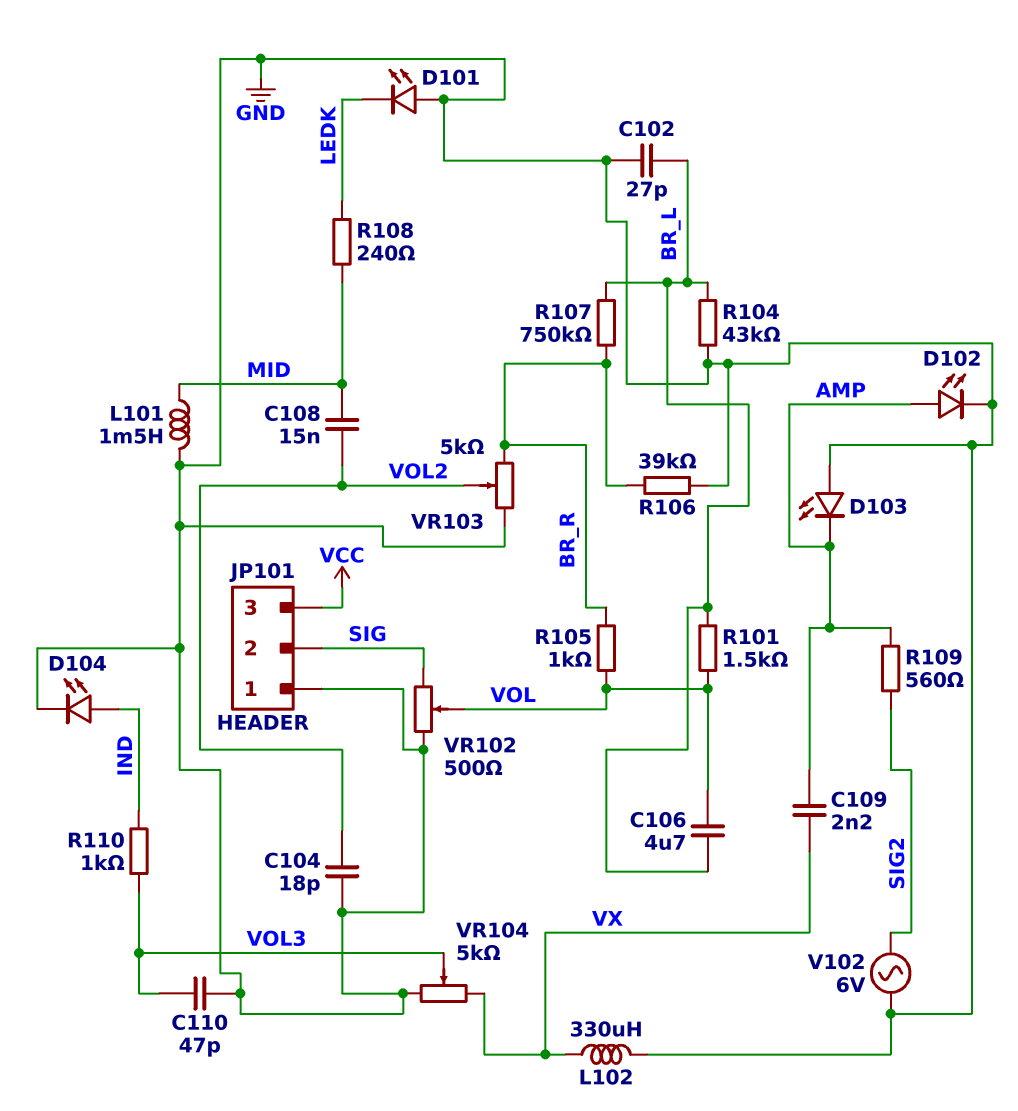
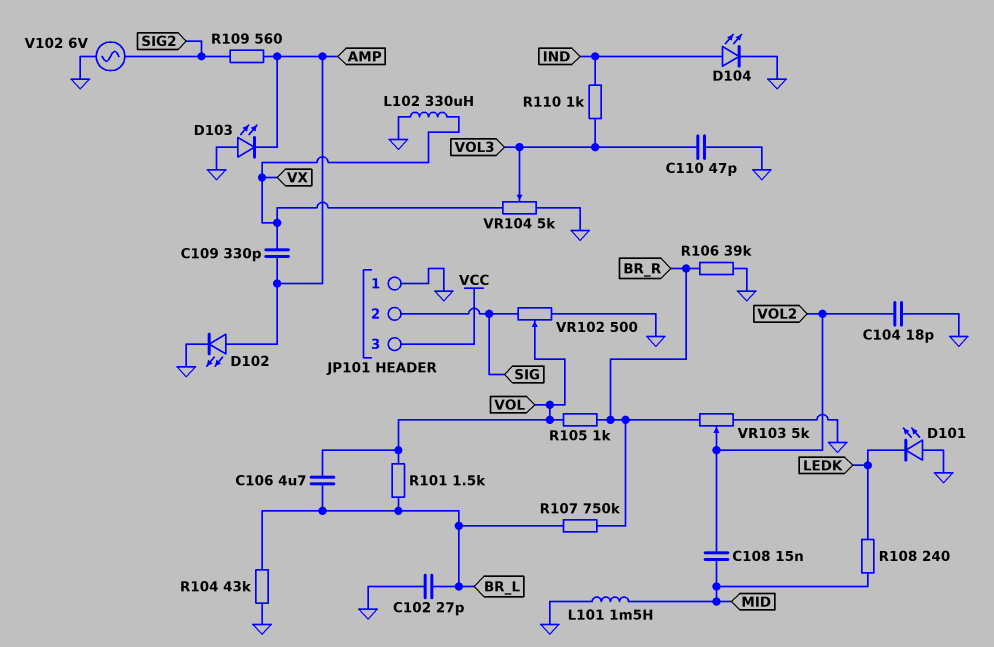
C109: 2.2nF (AMP, VX) -> 330pF (AMP, VX)

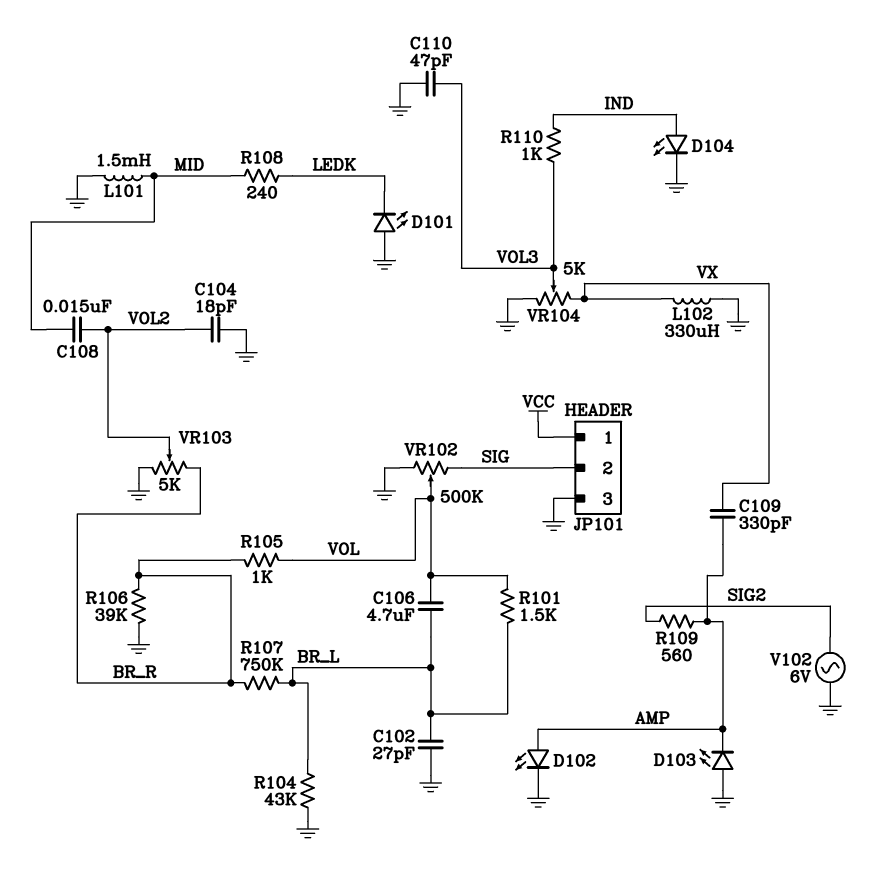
JP101 pin 1: GND -> VCC
JP101 pin 3: VCC -> GND
VR102: 500 (GND, SIG, wiper VOL) -> 500k (GND, SIG, wiper VOL)

